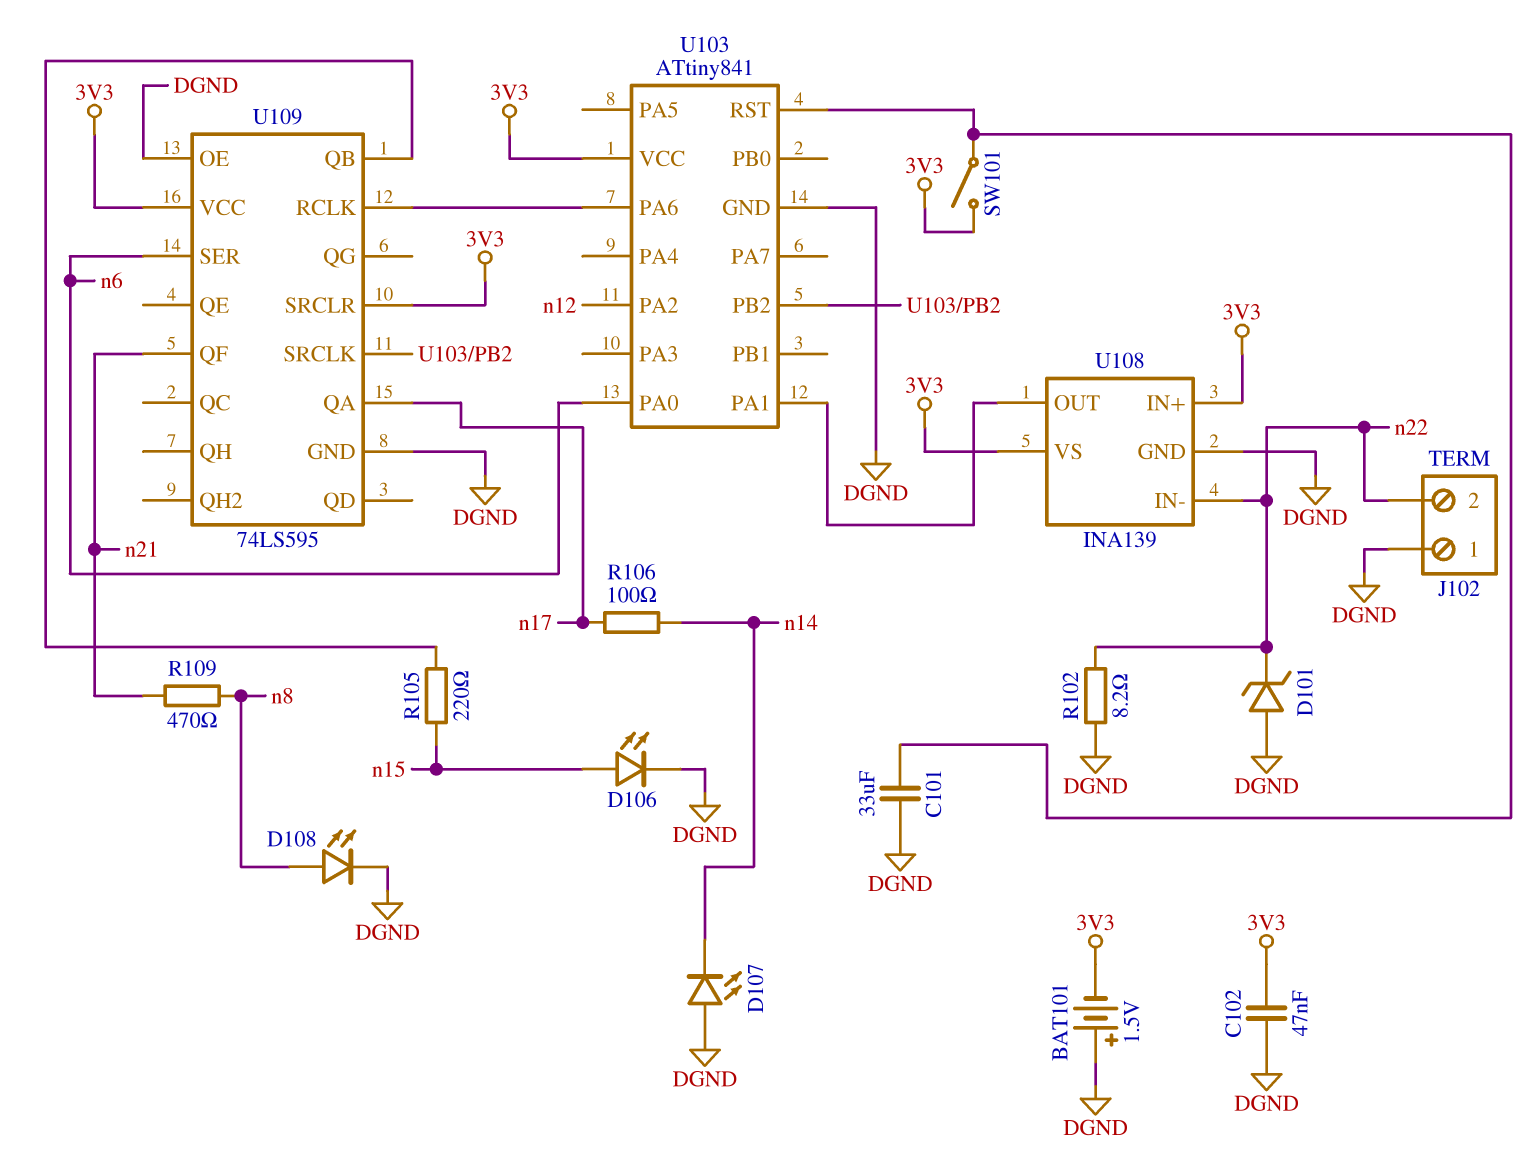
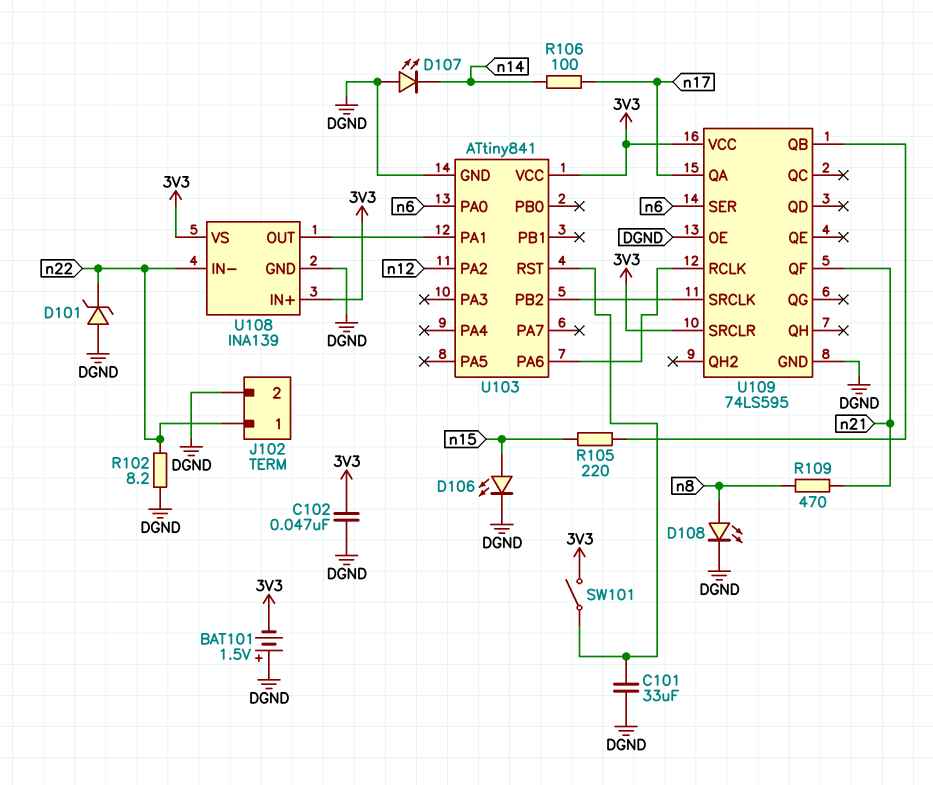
J102 pin 1: DGND -> n22
J102 pin 2: n22 -> DGND

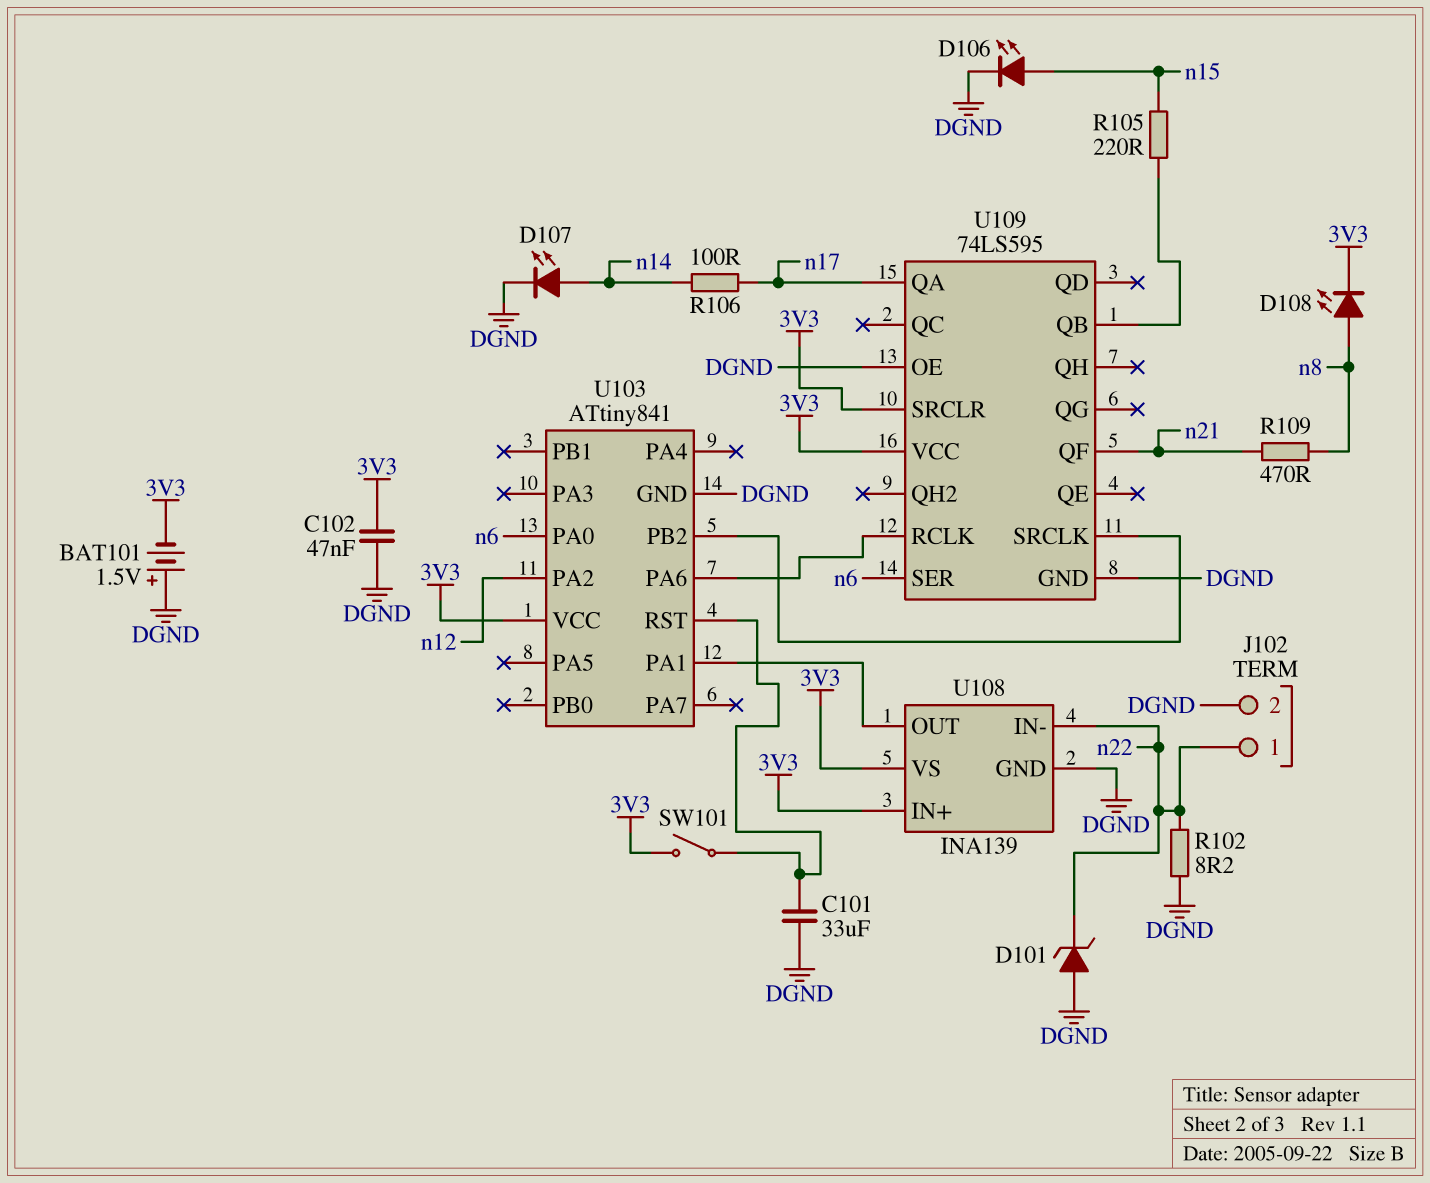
D107: LED (A DGND, K n14) -> LED (A n14, K DGND)
D108: LED (A n8, K DGND) -> LED (A n8, K 3V3)

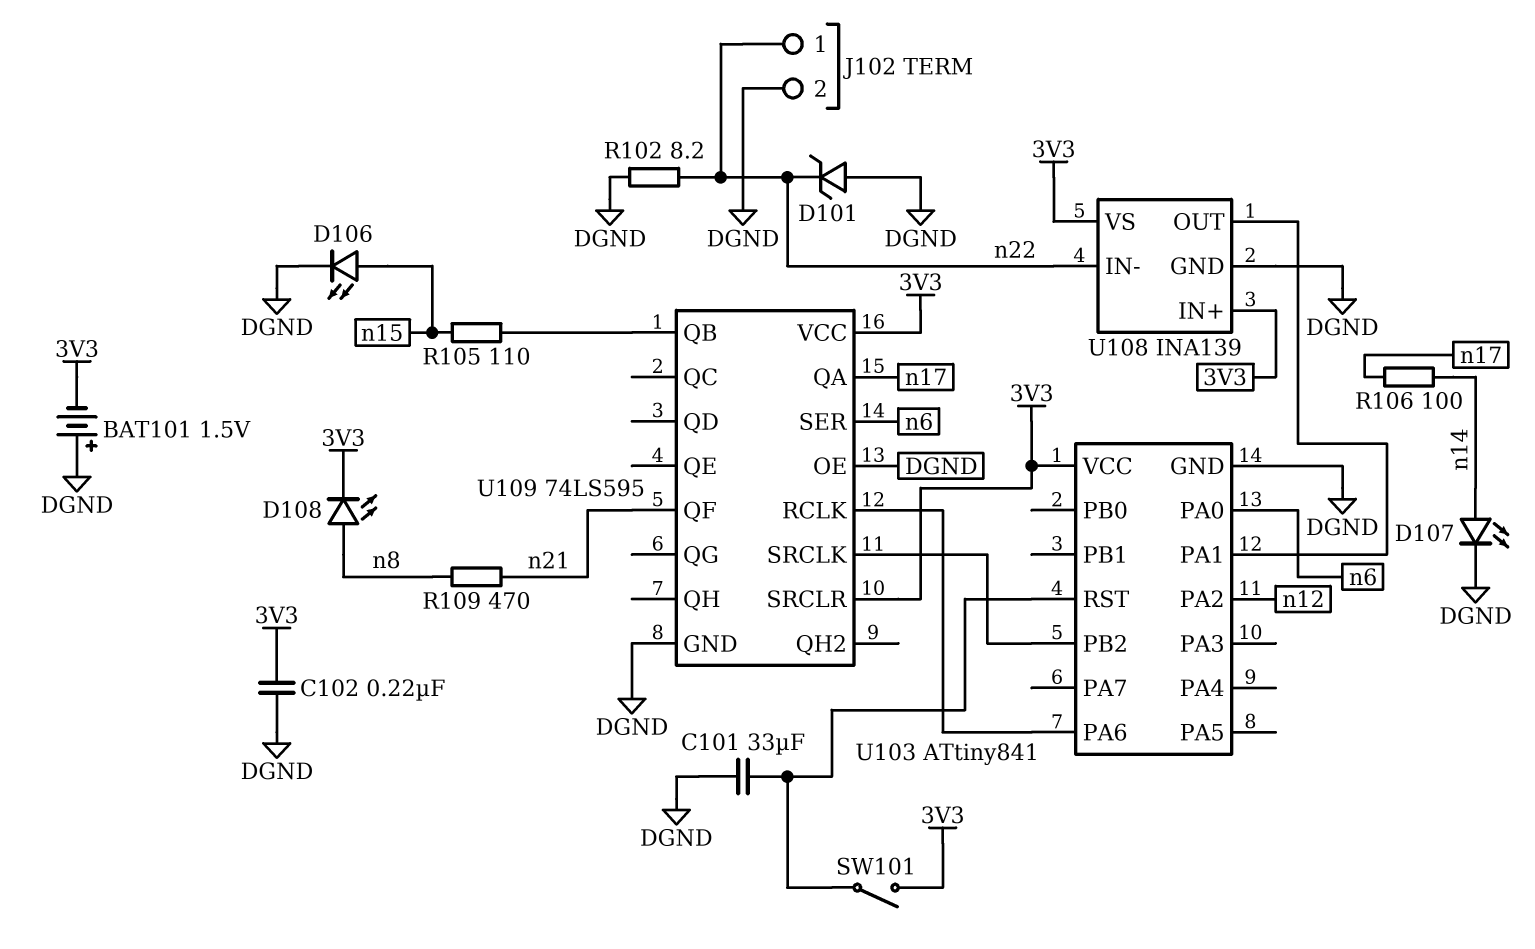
C102: 47nF (3V3, DGND) -> 220nF (3V3, DGND)
R105: 220 (U109/QB, n15) -> 110 (U109/QB, n15)

